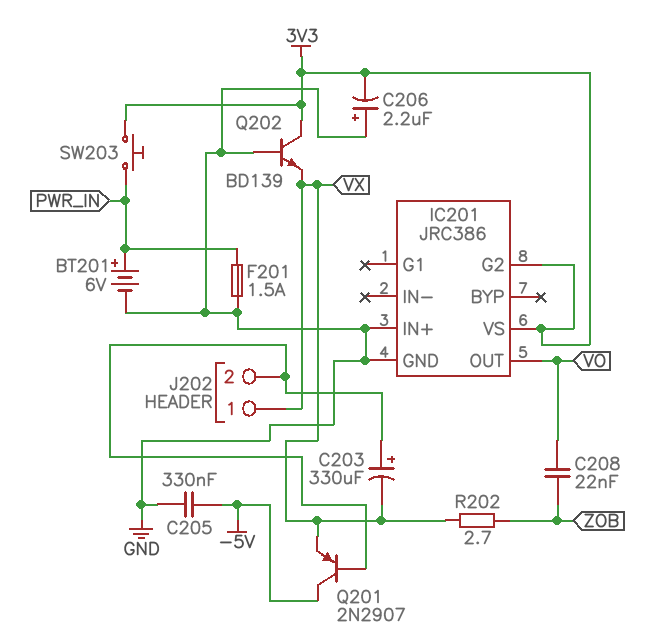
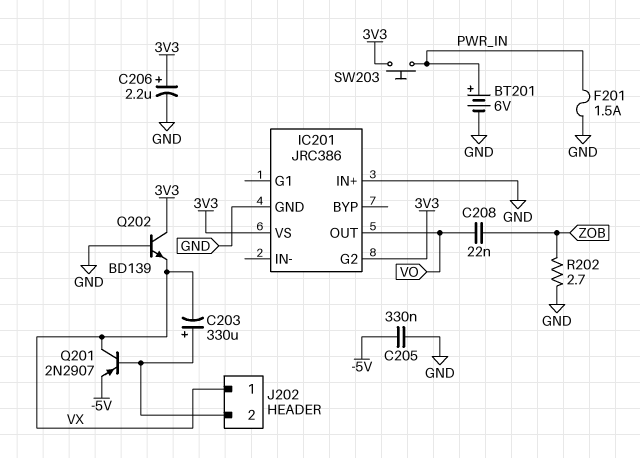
C206: 2.2uF (plus GND, minus 3V3) -> 2.2uF (plus 3V3, minus GND)
Q201: PNP 2N2907 (B J202/2, C -5V, E VX) -> PNP 2N2907 (B J202/2, C VX, E -5V)
R202: 2.7 (VX, ZOB) -> 2.7 (GND, ZOB)

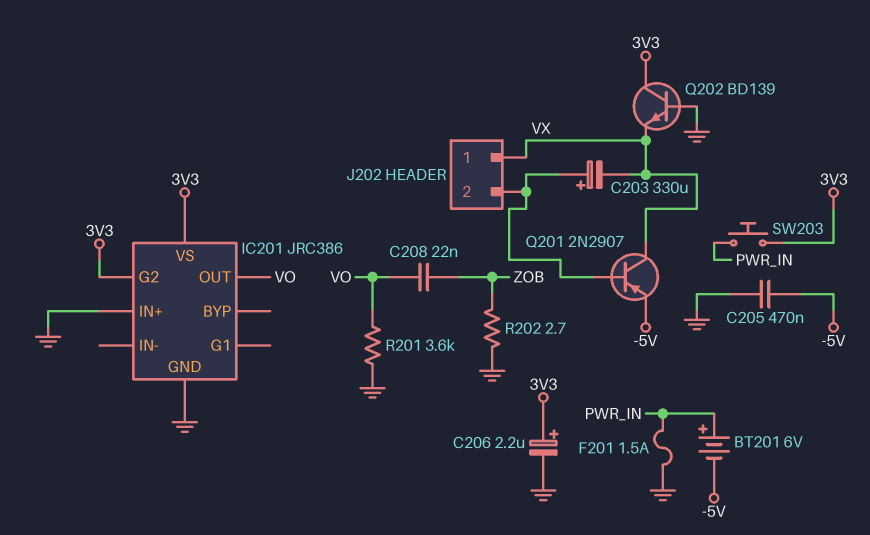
BT201: 6V (plus PWR_IN, minus GND) -> 6V (plus PWR_IN, minus -5V)
C205: 330nF (-5V, GND) -> 470nF (-5V, GND)
R201: none -> 3.6k (GND, VO)

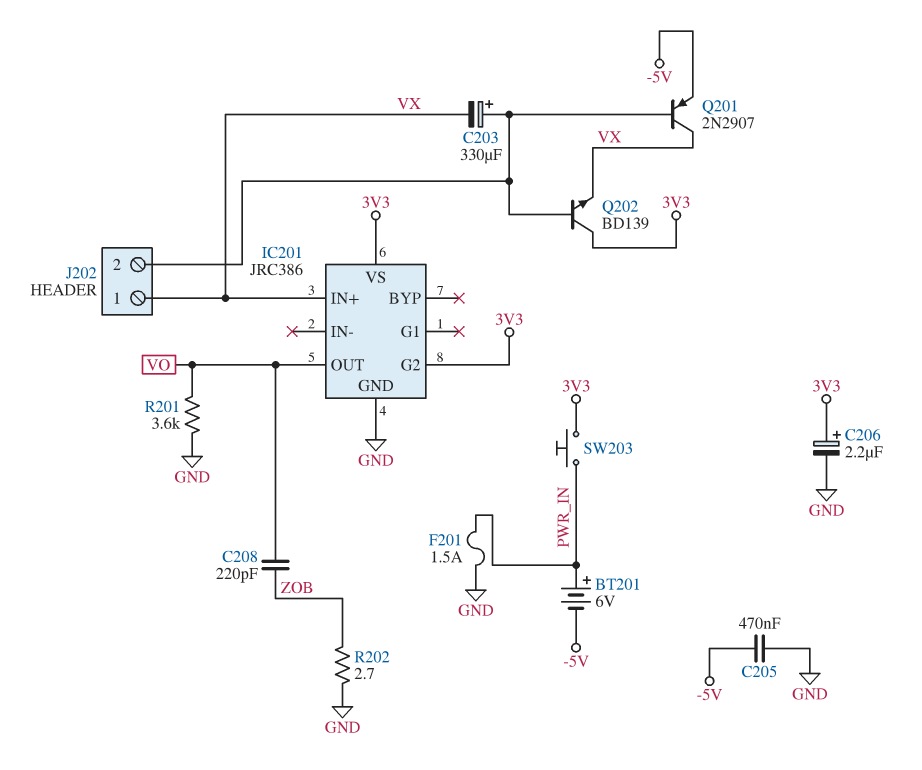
C208: 22nF (VO, ZOB) -> 220pF (VO, ZOB)
IC201 pin IN+: GND -> VX
Q202: NPN BD139 (B GND, C 3V3, E VX) -> NPN BD139 (B J202/2, C 3V3, E VX)

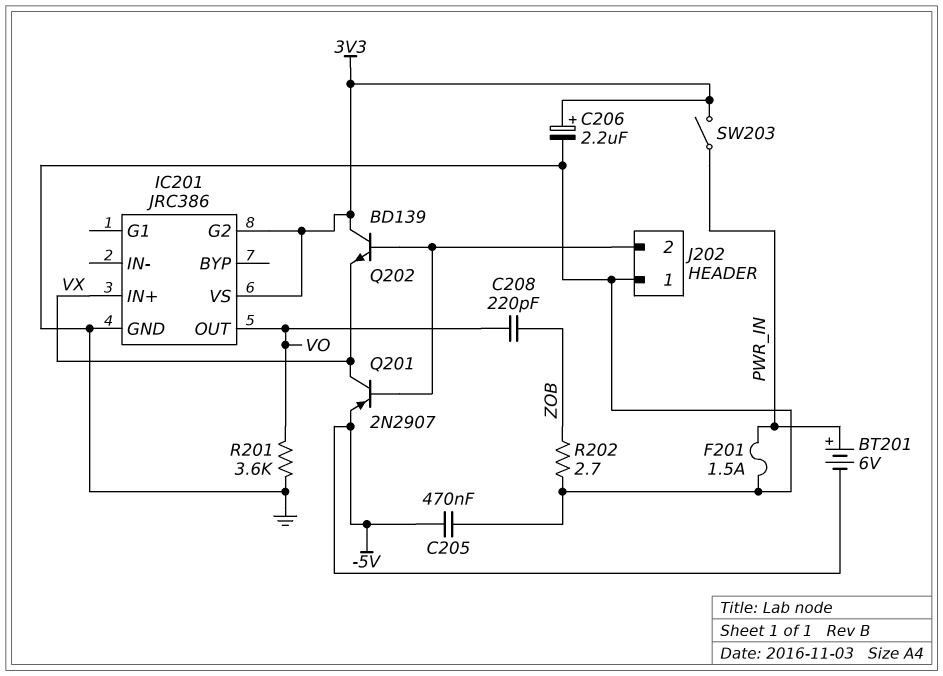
C203: 330uF (plus J202/2, minus VX) -> none
J202 pin 1: VX -> GND
SW203: button (3V3, PWR_IN) -> switch (3V3, PWR_IN)

